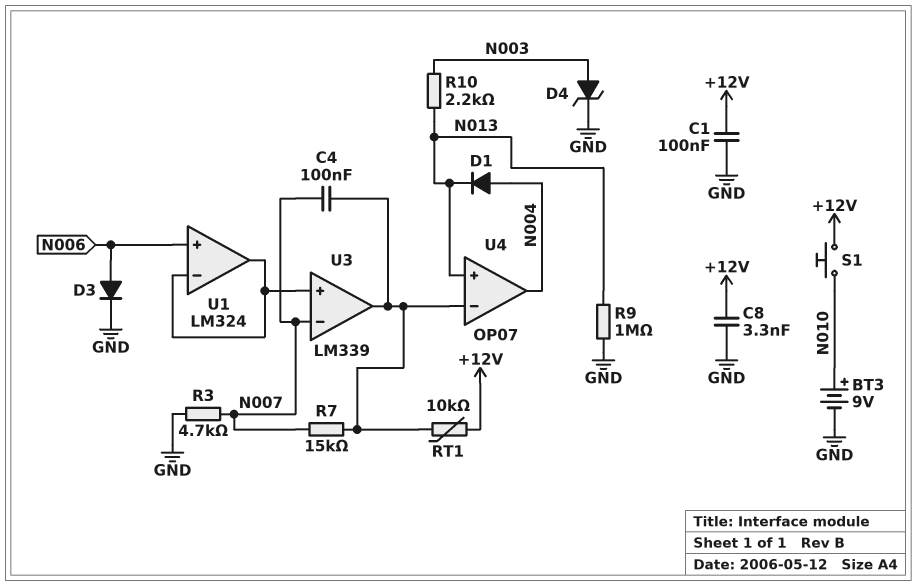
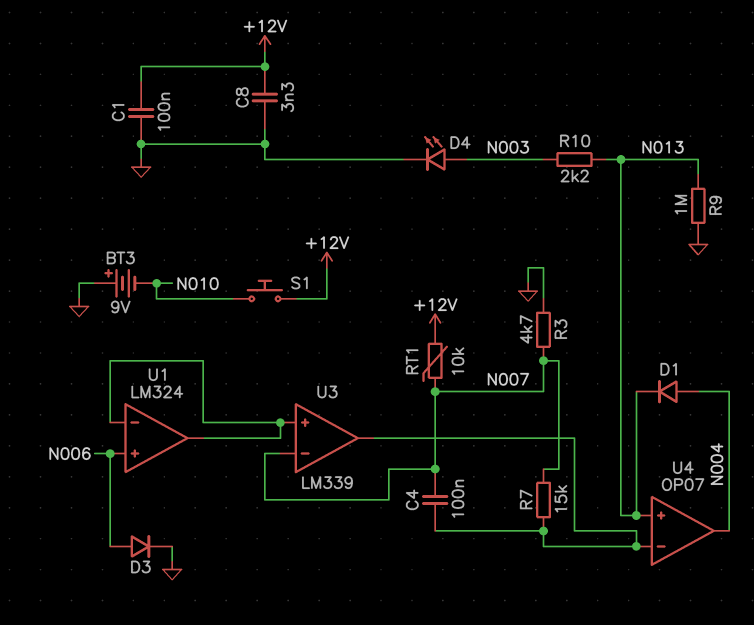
BT3: 9V (plus N010, minus GND) -> 9V (plus GND, minus N010)
D4: zener (A N003, K GND) -> LED (A N003, K GND)
RT1: 10k (+12V, U3/out) -> 10k (+12V, N007)

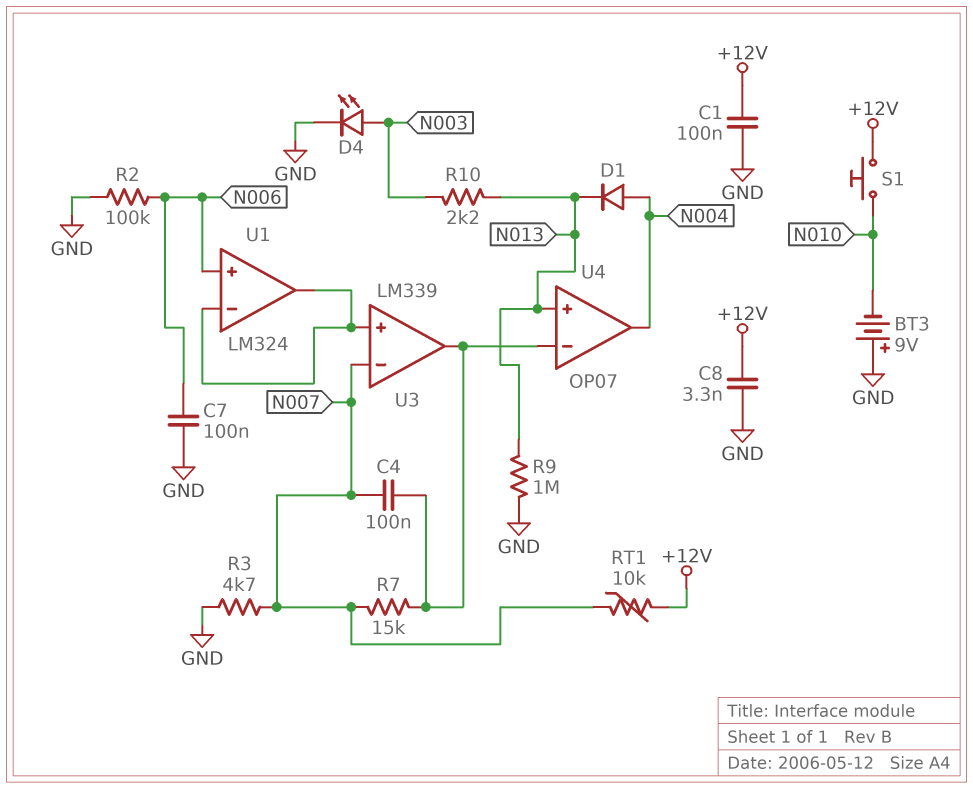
C7: none -> 100nF (GND, N006)
D3: diode (A N006, K GND) -> none
R2: none -> 100k (GND, N006)

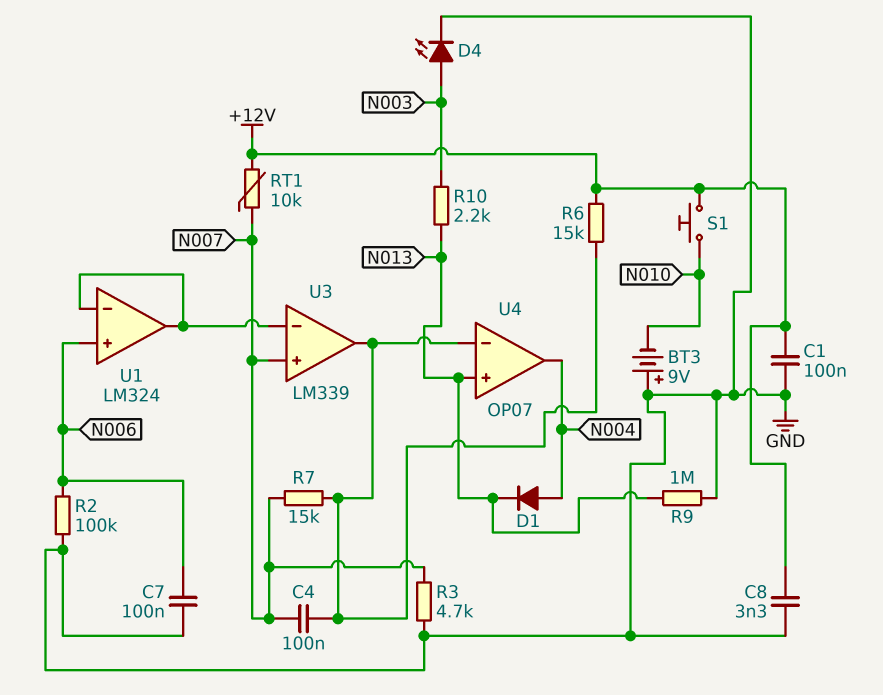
R6: none -> 15k (+12V, U3/out)
U3 pin in+: U1/in- -> N007
U3 pin in-: N007 -> U1/in-

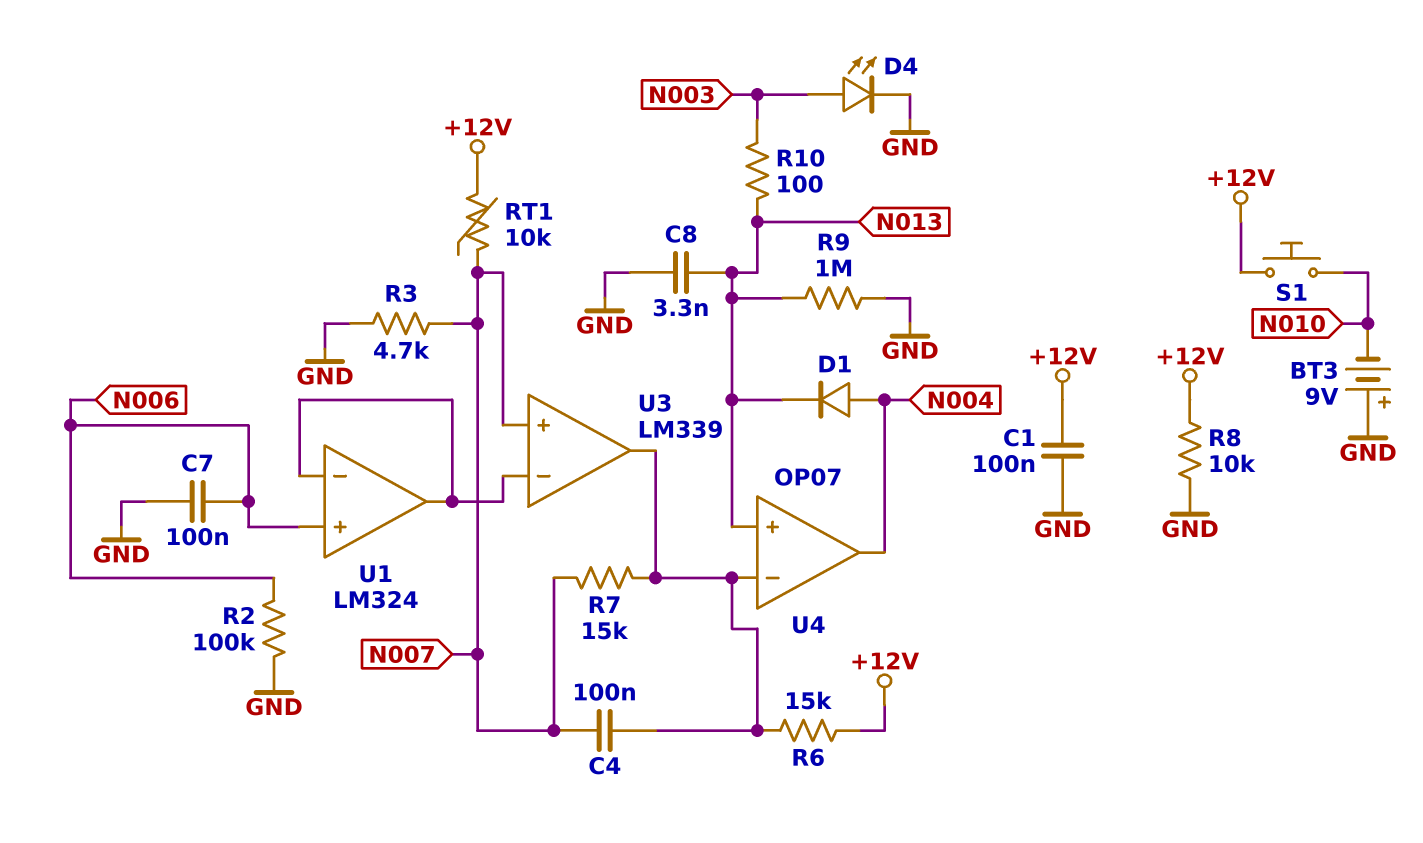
C8: 3.3nF (+12V, GND) -> 3.3nF (GND, N013)
R8: none -> 10k (+12V, GND)
R10: 2.2k (N003, N013) -> 100 (N003, N013)

